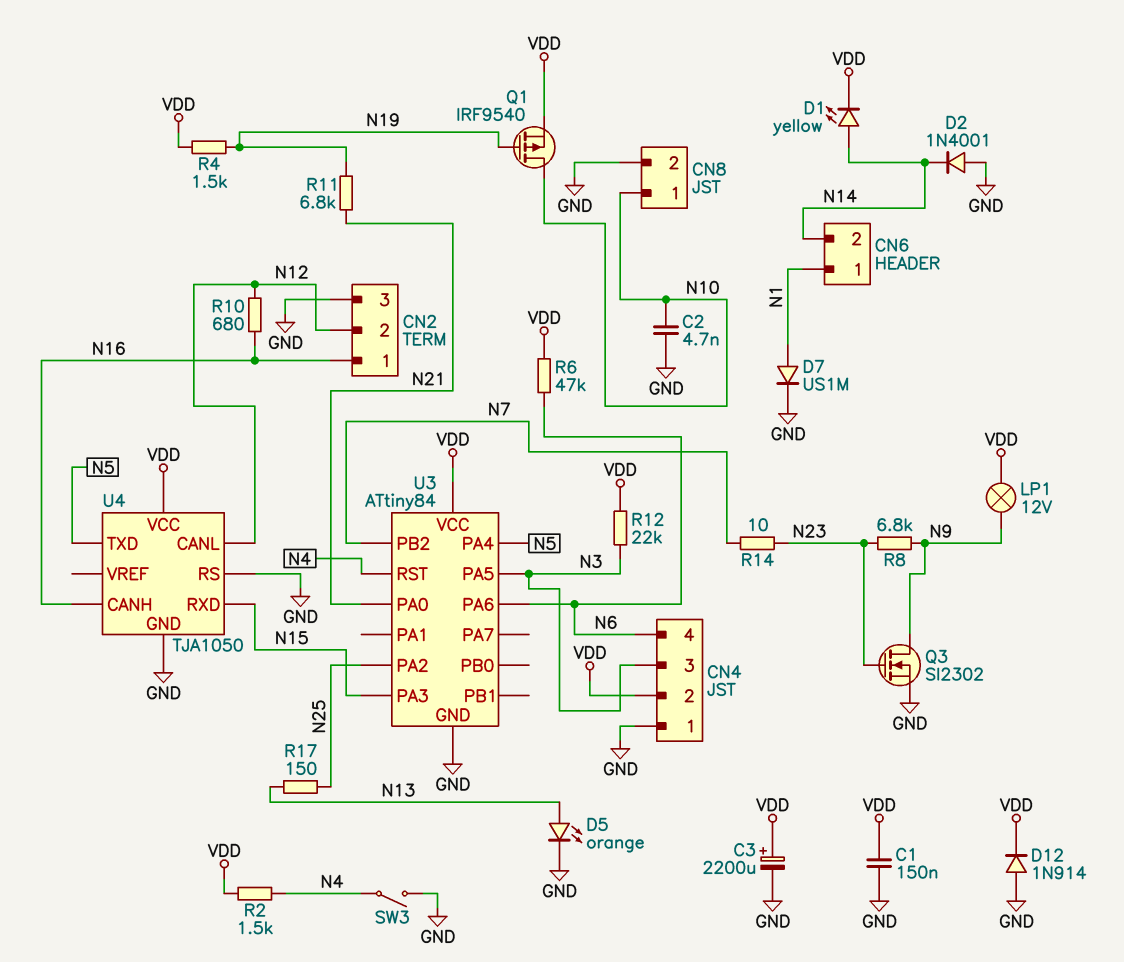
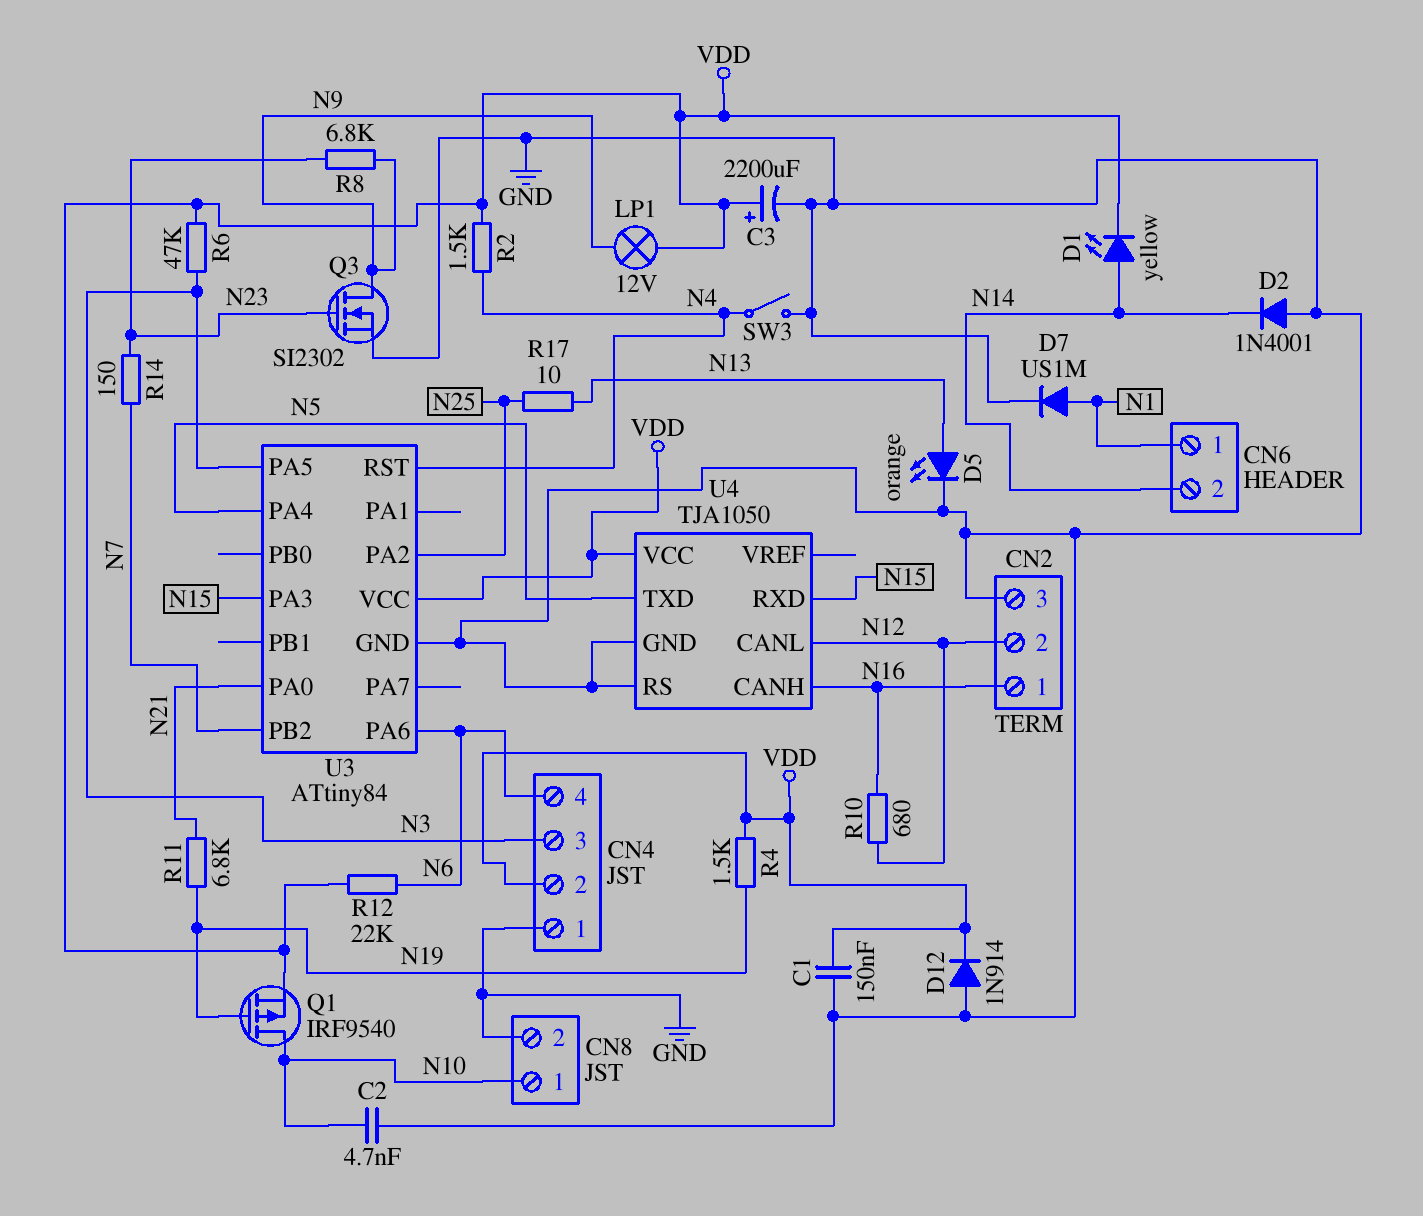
R6: 47k (N6, VDD) -> 47k (N3, VDD)
R12: 22k (N3, VDD) -> 22k (N6, VDD)
R14: 10 (N7, N23) -> 150 (N7, N23)
R17: 150 (N13, N25) -> 10 (N13, N25)

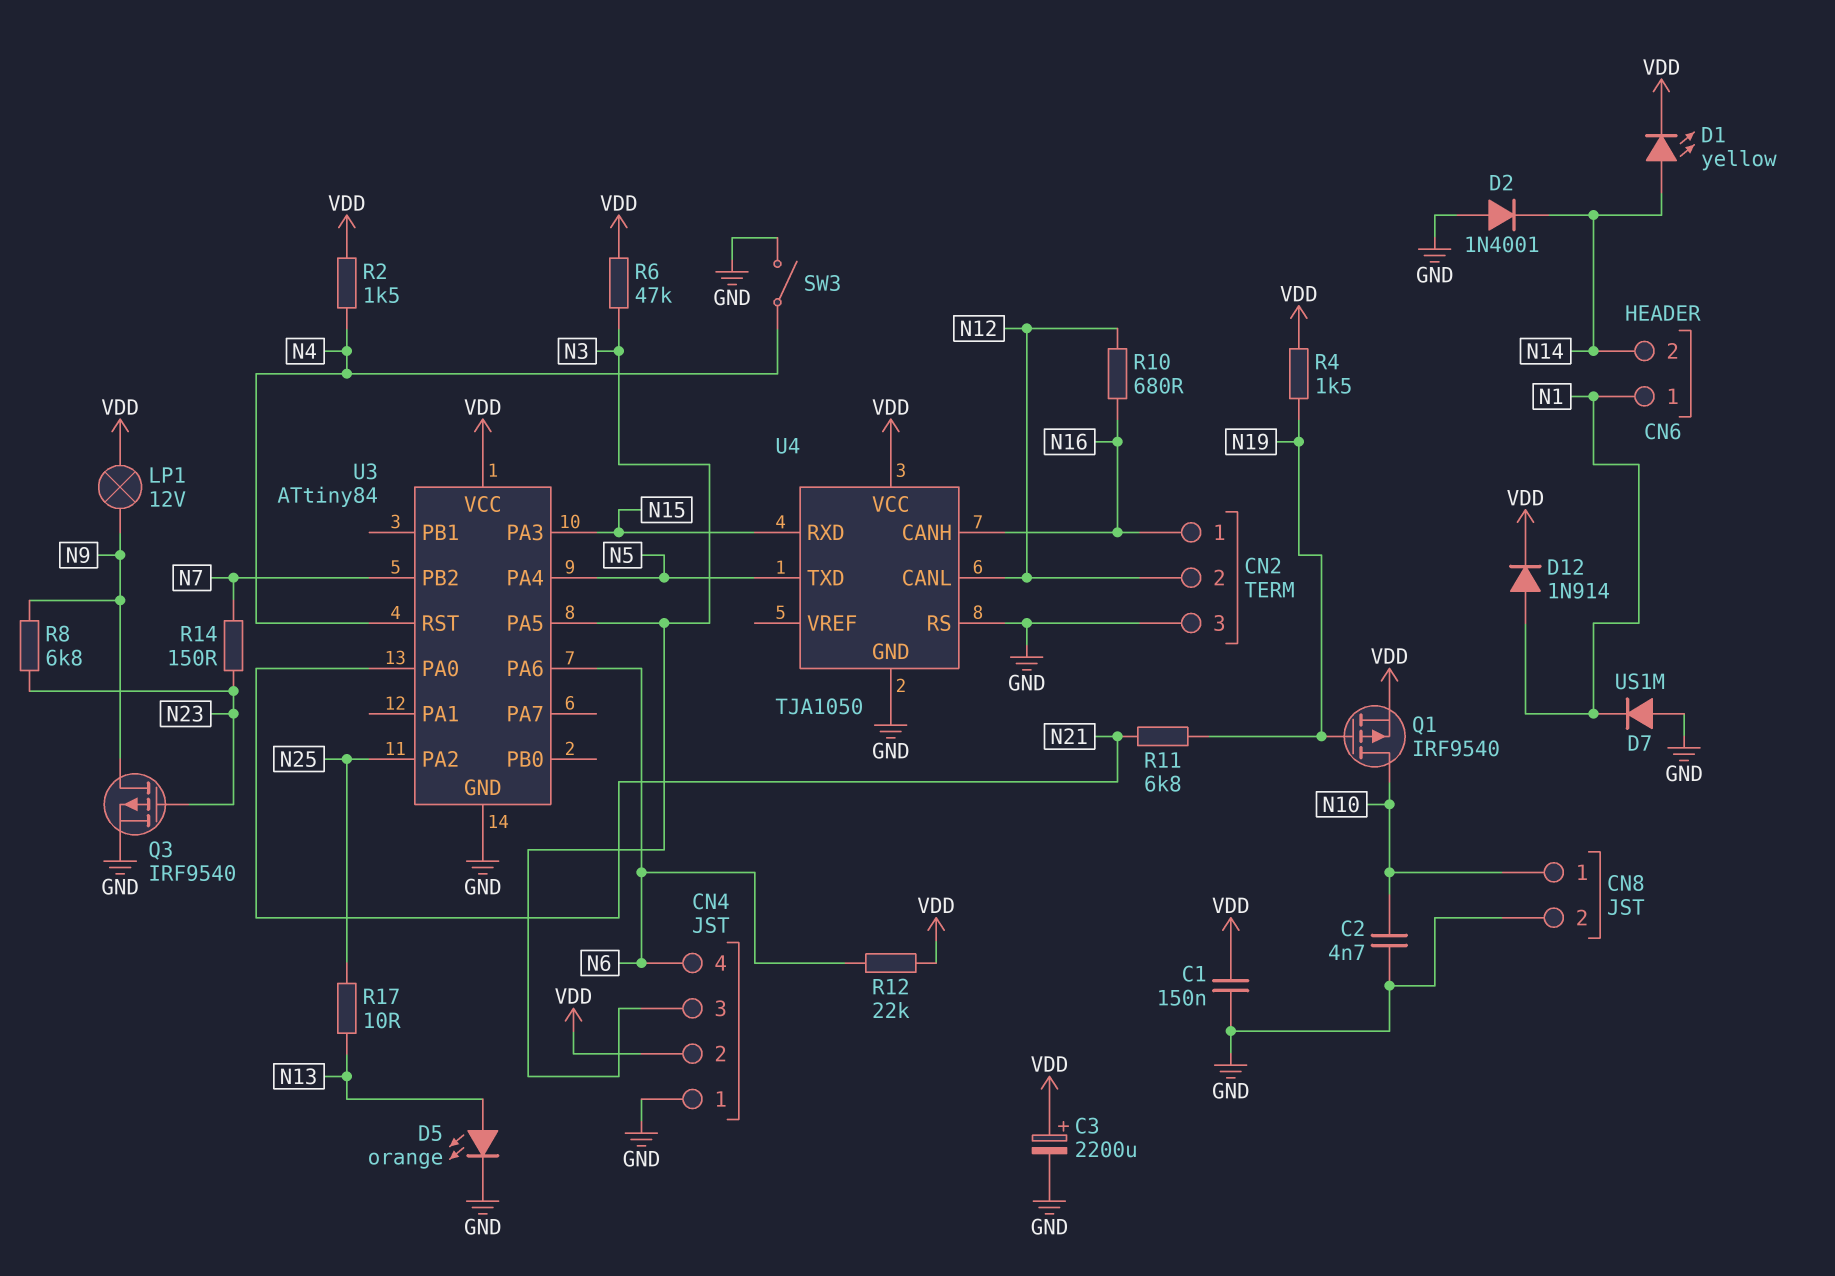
D7: diode US1M (A N1, K GND) -> diode US1M (A GND, K N1)
D12: diode 1N914 (A GND, K VDD) -> diode 1N914 (A N1, K VDD)
Q3: NMOS SI2302 (G N23, D N9, S GND) -> PMOS IRF9540 (G N23, D N9, S GND)

